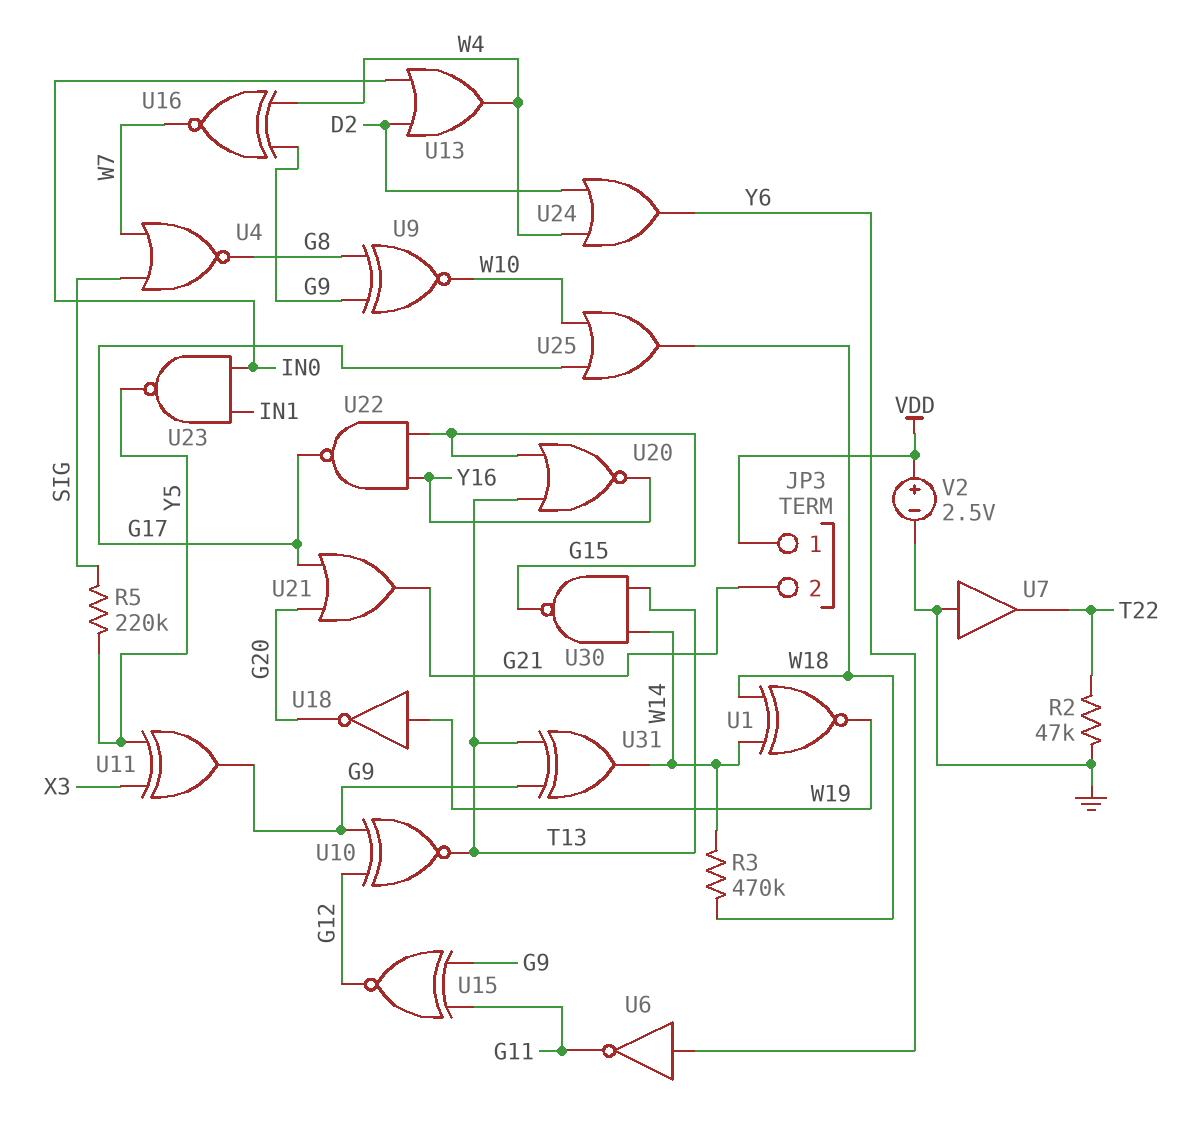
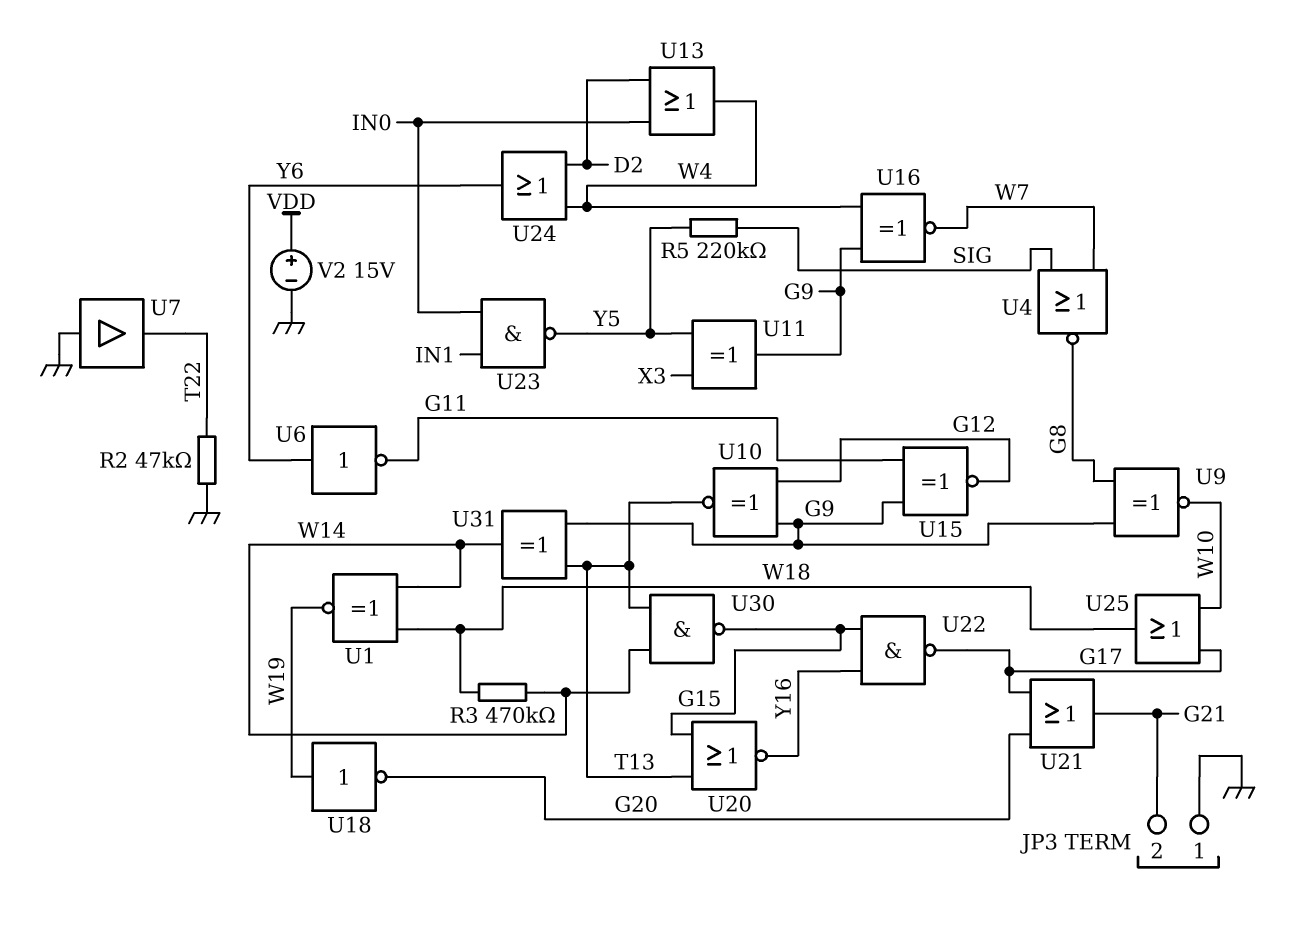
JP3 pin 1: VDD -> GND
V2: 2.5V (plus VDD, minus GND) -> 15V (plus VDD, minus GND)

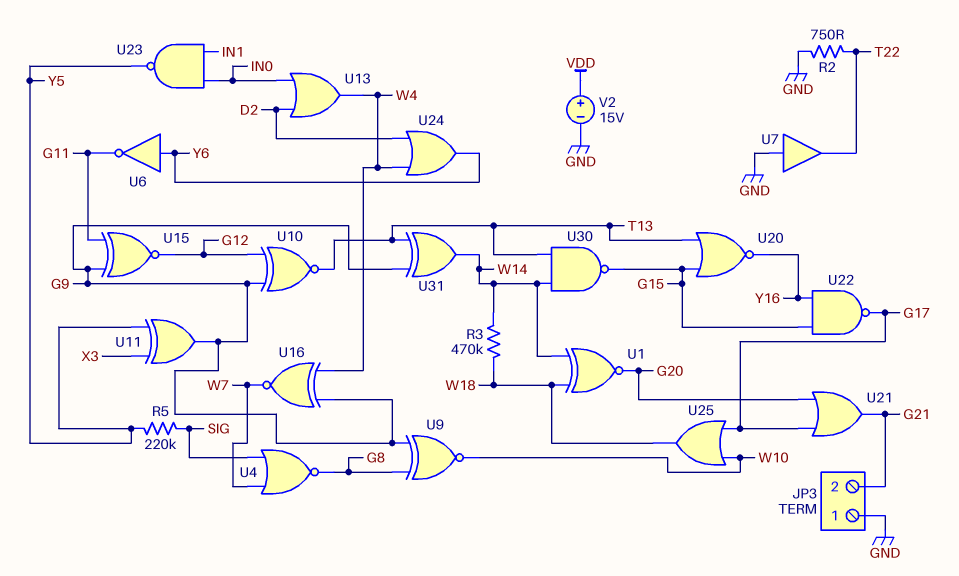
R2: 47k (GND, T22) -> 750 (GND, T22)
U1: XNOR (in W14, in W18, out W19) -> XNOR (in W14, in W18, out G20)
U18: NOT (in W19, out G20) -> none

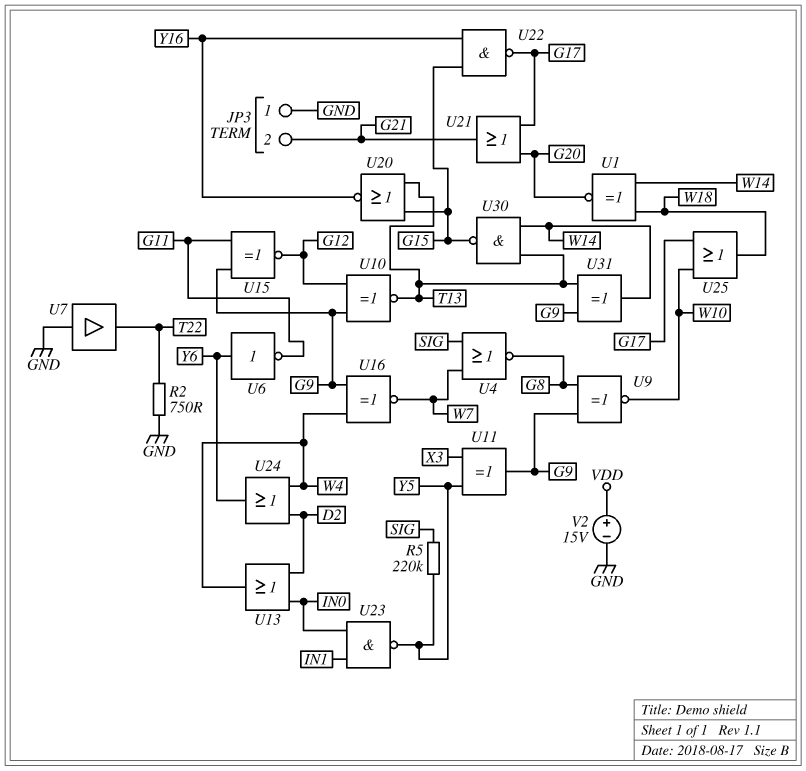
R3: 470k (W14, W18) -> none

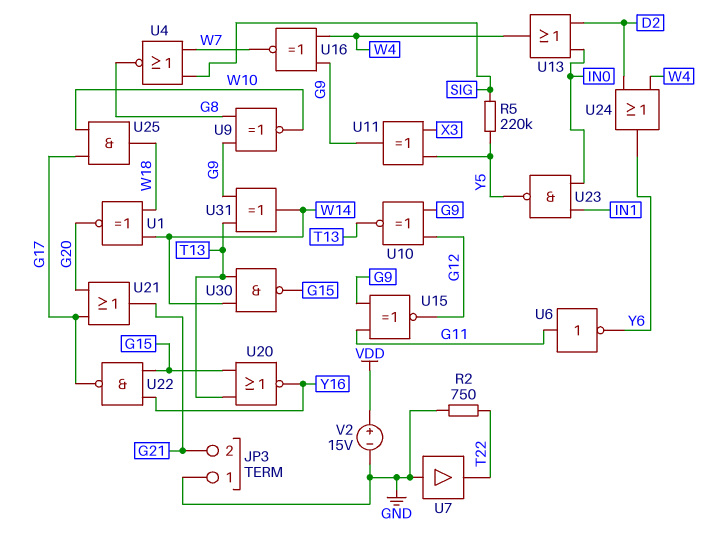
U6: NOT (in Y6, out G11) -> NOT (in G11, out Y6)
U25: OR (in G17, in W10, out W18) -> AND (in G17, in W10, out W18)

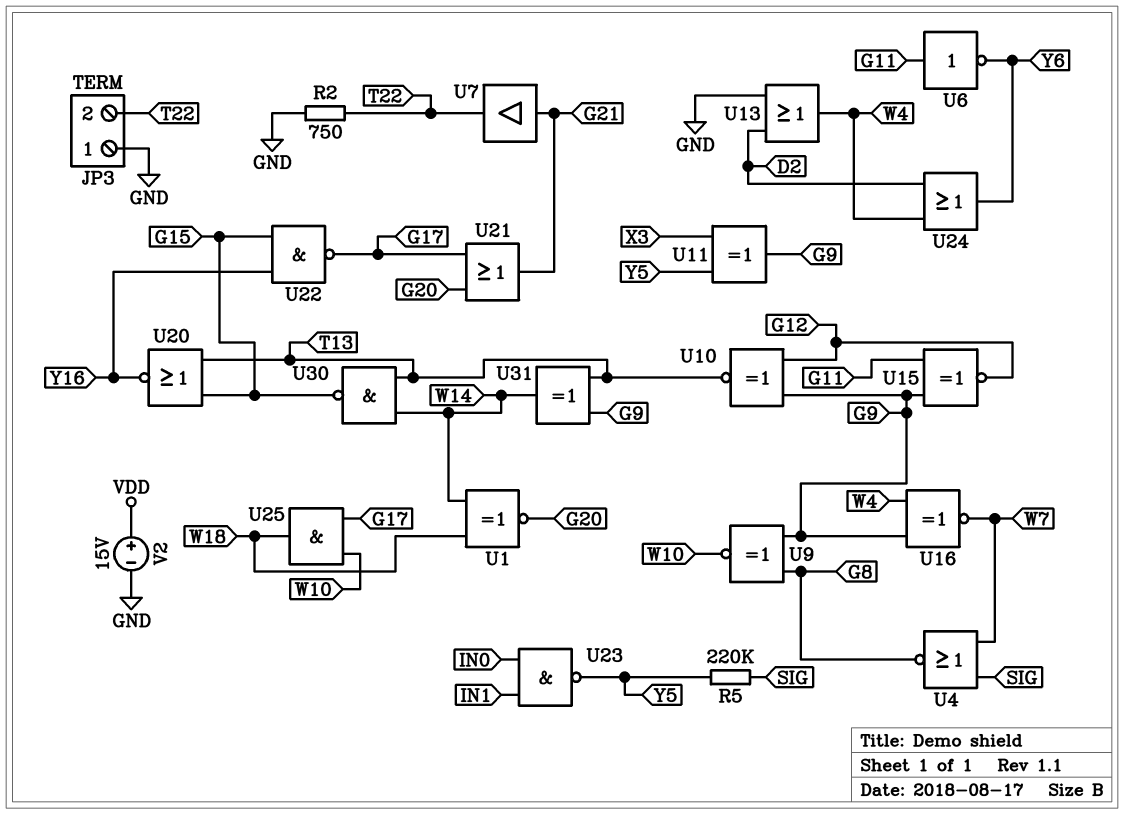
JP3 pin 2: G21 -> T22
U7: buffer (in GND, out T22) -> buffer (in G21, out T22)
U13: OR (in D2, in IN0, out W4) -> OR (in D2, in GND, out W4)

